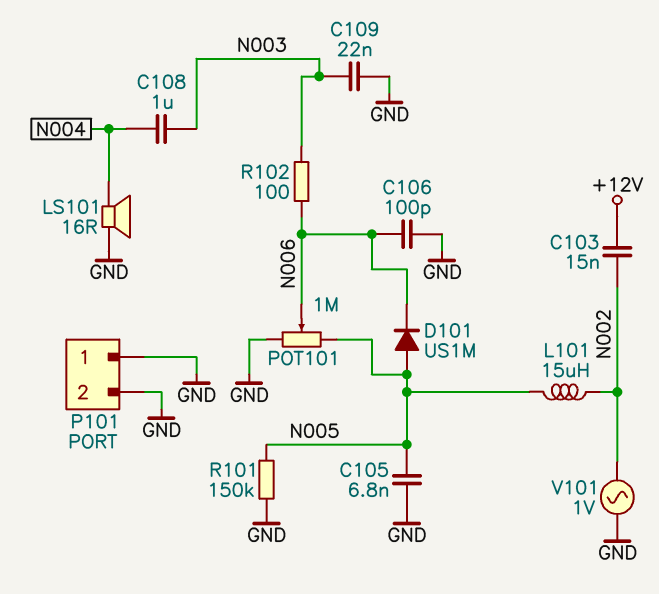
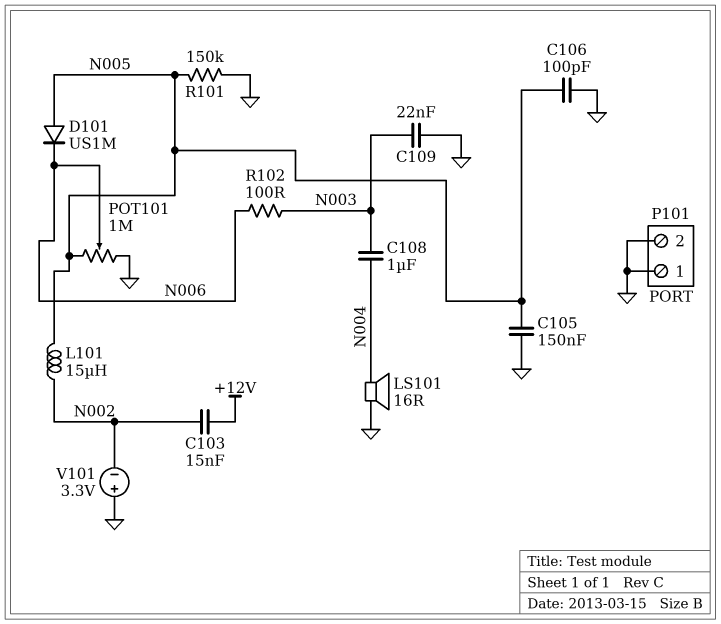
C105: 6.8nF (GND, N005) -> 150nF (GND, N005)
C106: 100pF (GND, N006) -> 100pF (GND, N005)
V101: AC 1V (GND, N002) -> 3.3V (plus GND, minus N002)

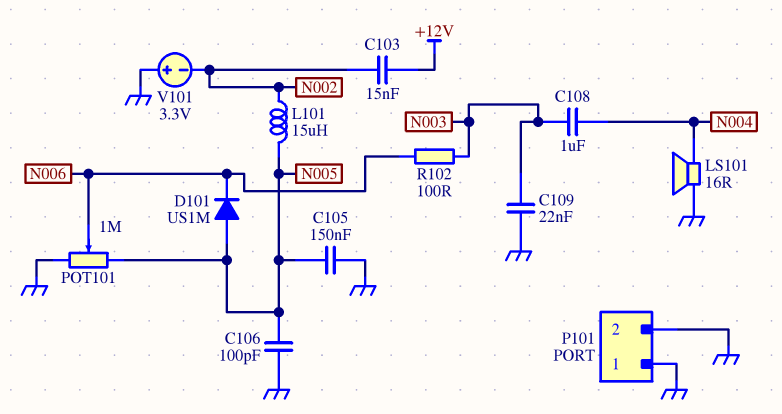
R101: 150k (GND, N005) -> none

